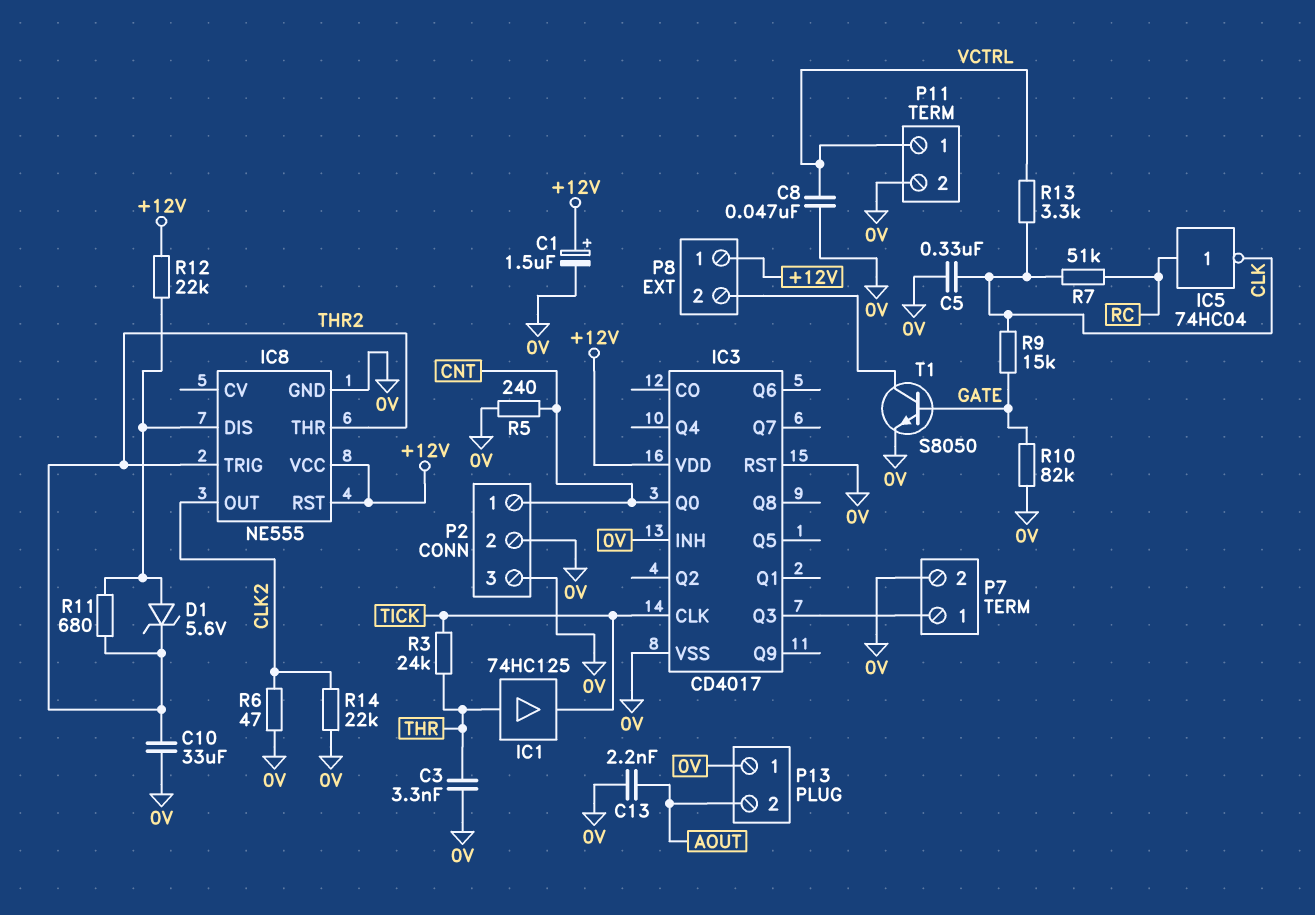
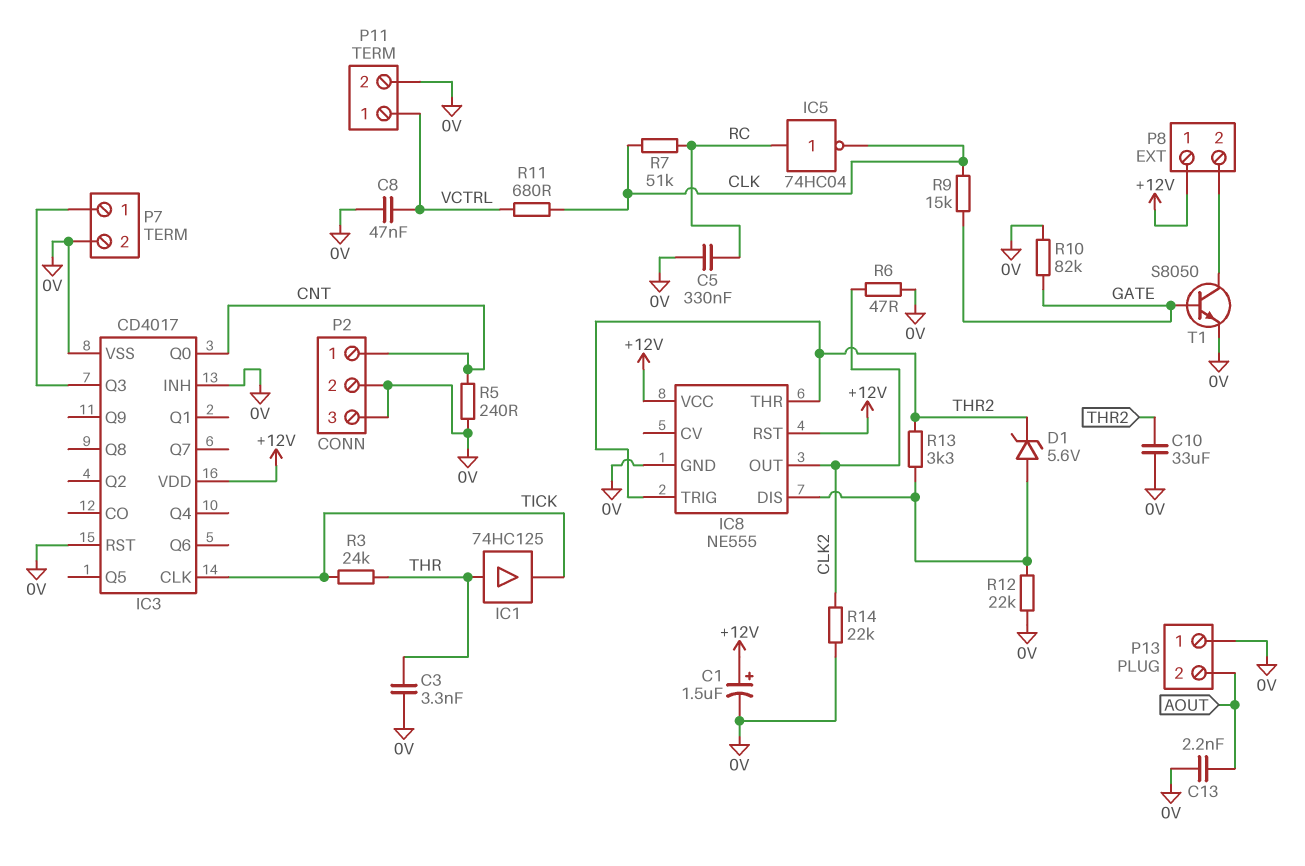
C5: 330nF (0V, CLK) -> 330nF (0V, RC)
R11: 680 (IC8/DIS, THR2) -> 680 (CLK, VCTRL)
R12: 22k (+12V, IC8/DIS) -> 22k (0V, IC8/DIS)
R13: 3.3k (CLK, VCTRL) -> 3.3k (IC8/DIS, THR2)

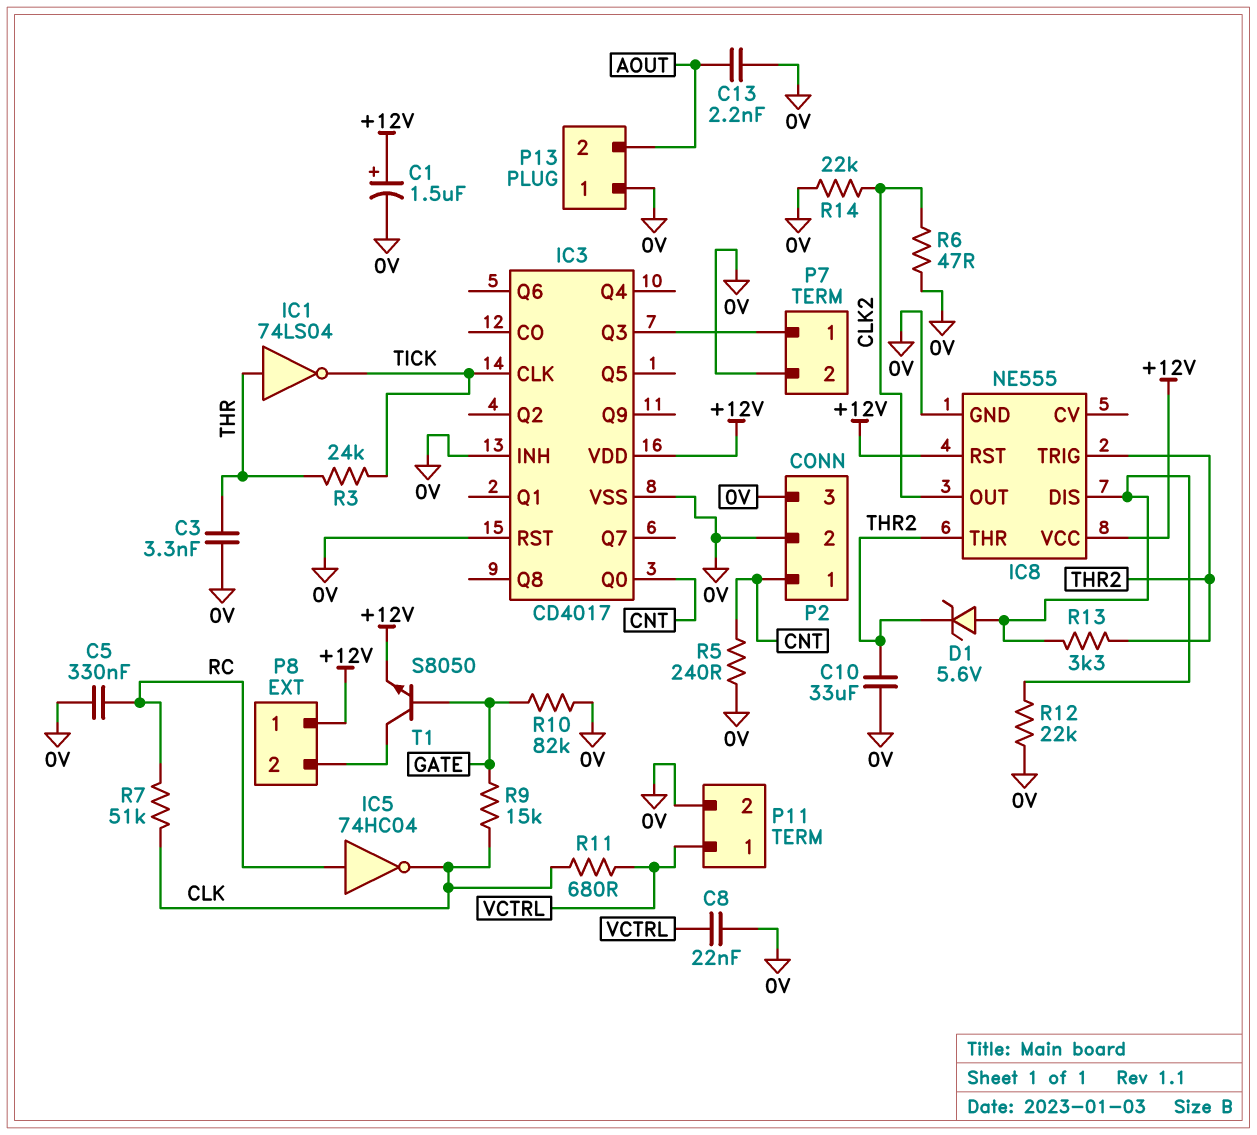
C8: 47nF (0V, VCTRL) -> 22nF (0V, VCTRL)
IC1: buffer 74HC125 (in THR, out TICK) -> NOT 74LS04 (in THR, out TICK)
T1: NPN S8050 (B GATE, C P8/2, E 0V) -> NPN S8050 (B GATE, C P8/2, E +12V)

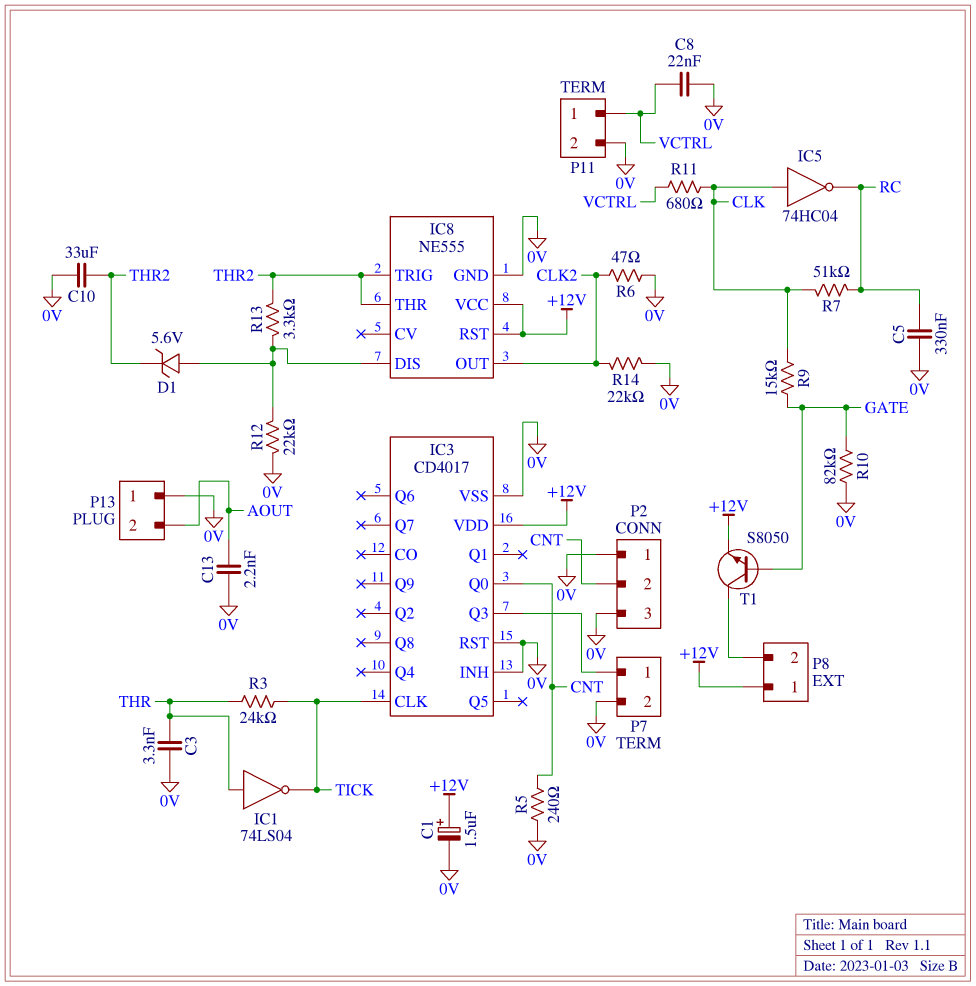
IC5: NOT 74HC04 (in RC, out CLK) -> NOT 74HC04 (in CLK, out RC)
P2 pin 1: CNT -> 0V
P2 pin 2: 0V -> CNT

